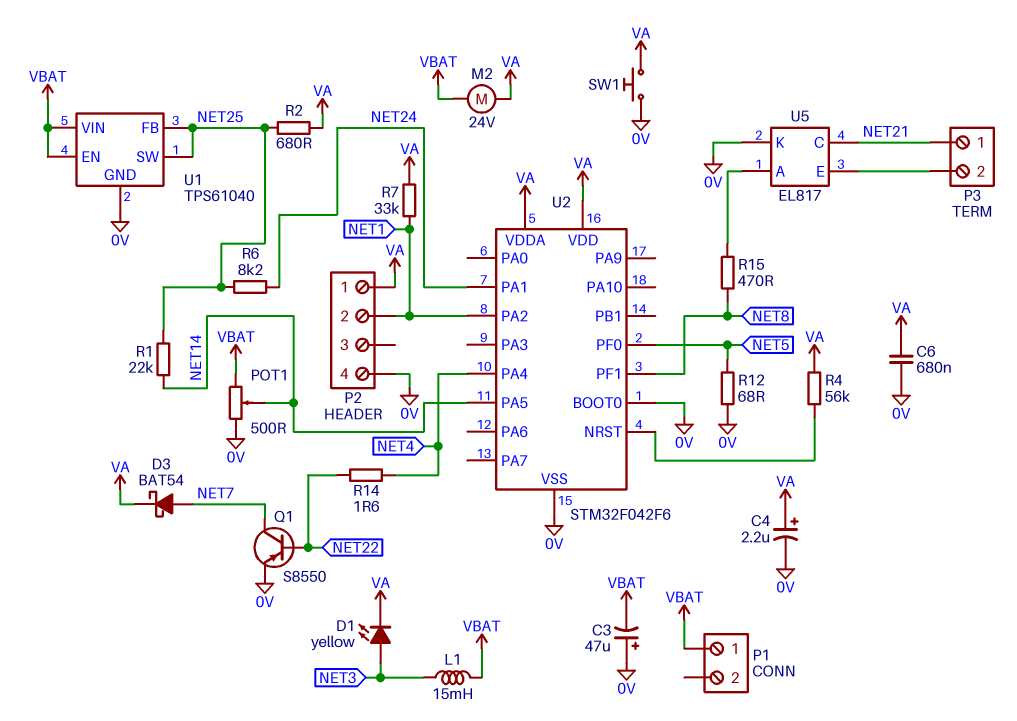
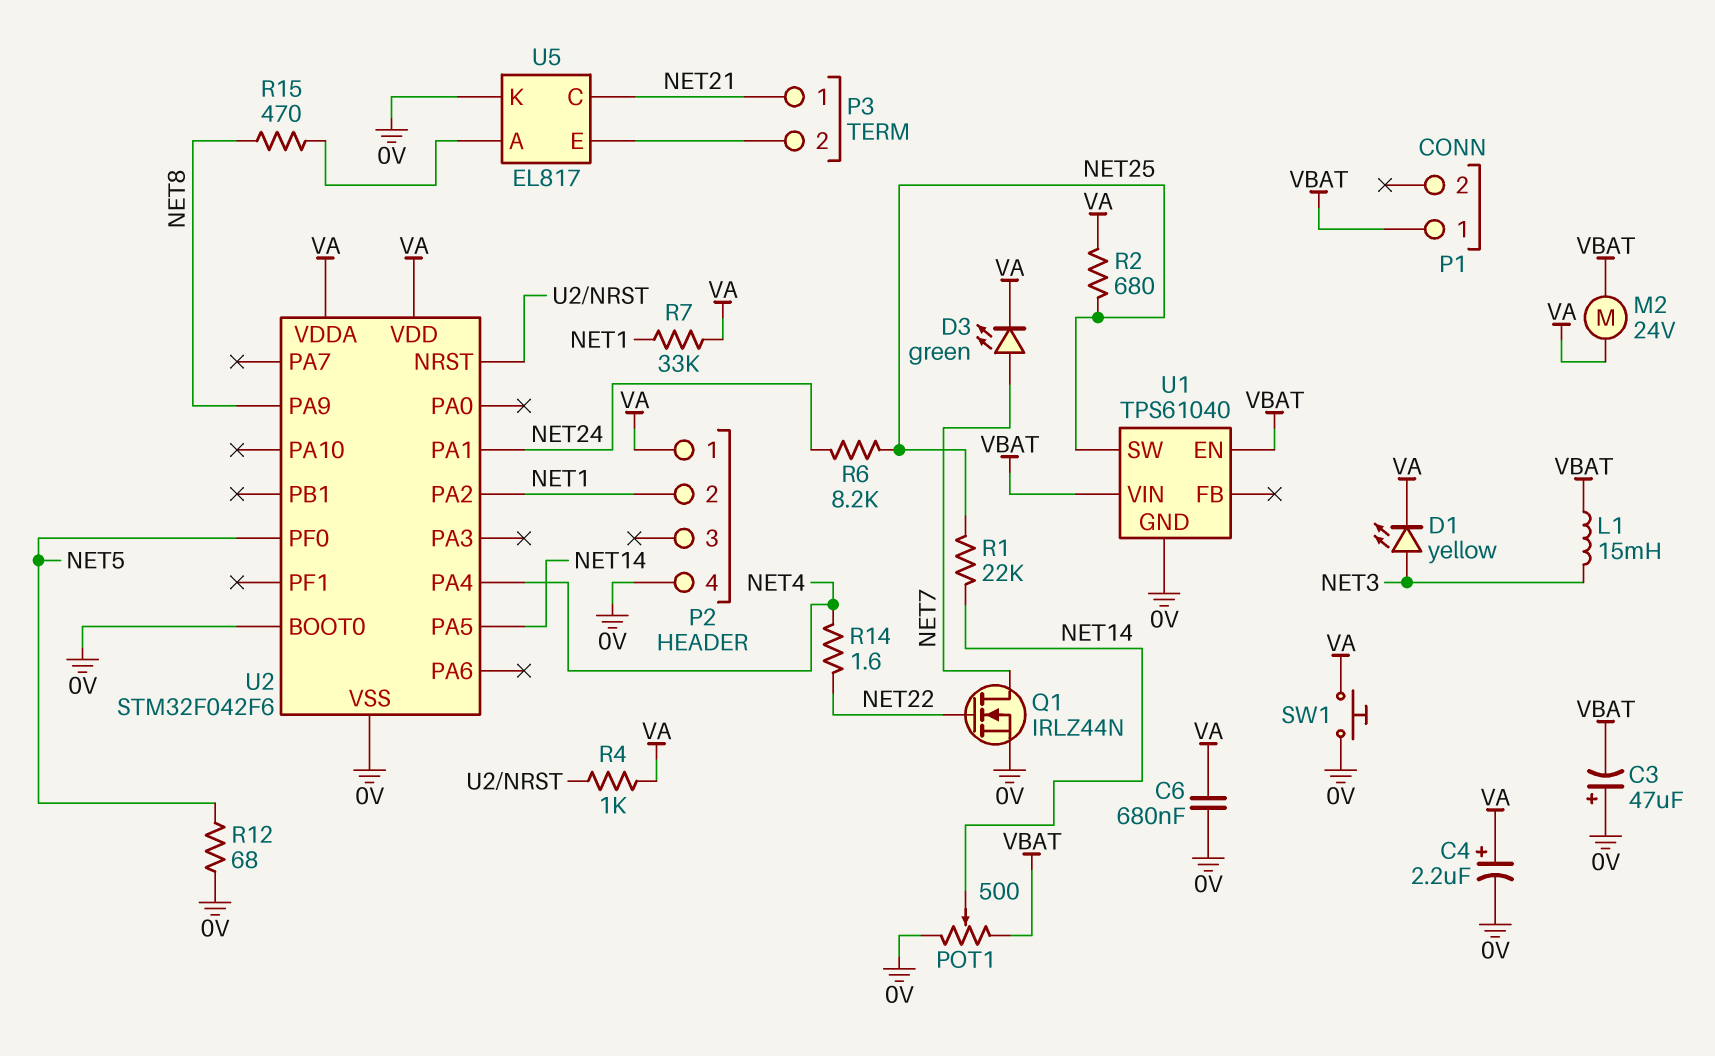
D3: schottky BAT54 (A NET7, K VA) -> LED green (A NET7, K VA)
Q1: PNP S8550 (B NET22, C NET7, E 0V) -> NMOS IRLZ44N (G NET22, D NET7, S 0V)
R4: 56k (U2/NRST, VA) -> 1k (U2/NRST, VA)
U1 pin FB: NET25 -> none
U2 pin PA9: none -> NET8
U2 pin PF1: NET8 -> none

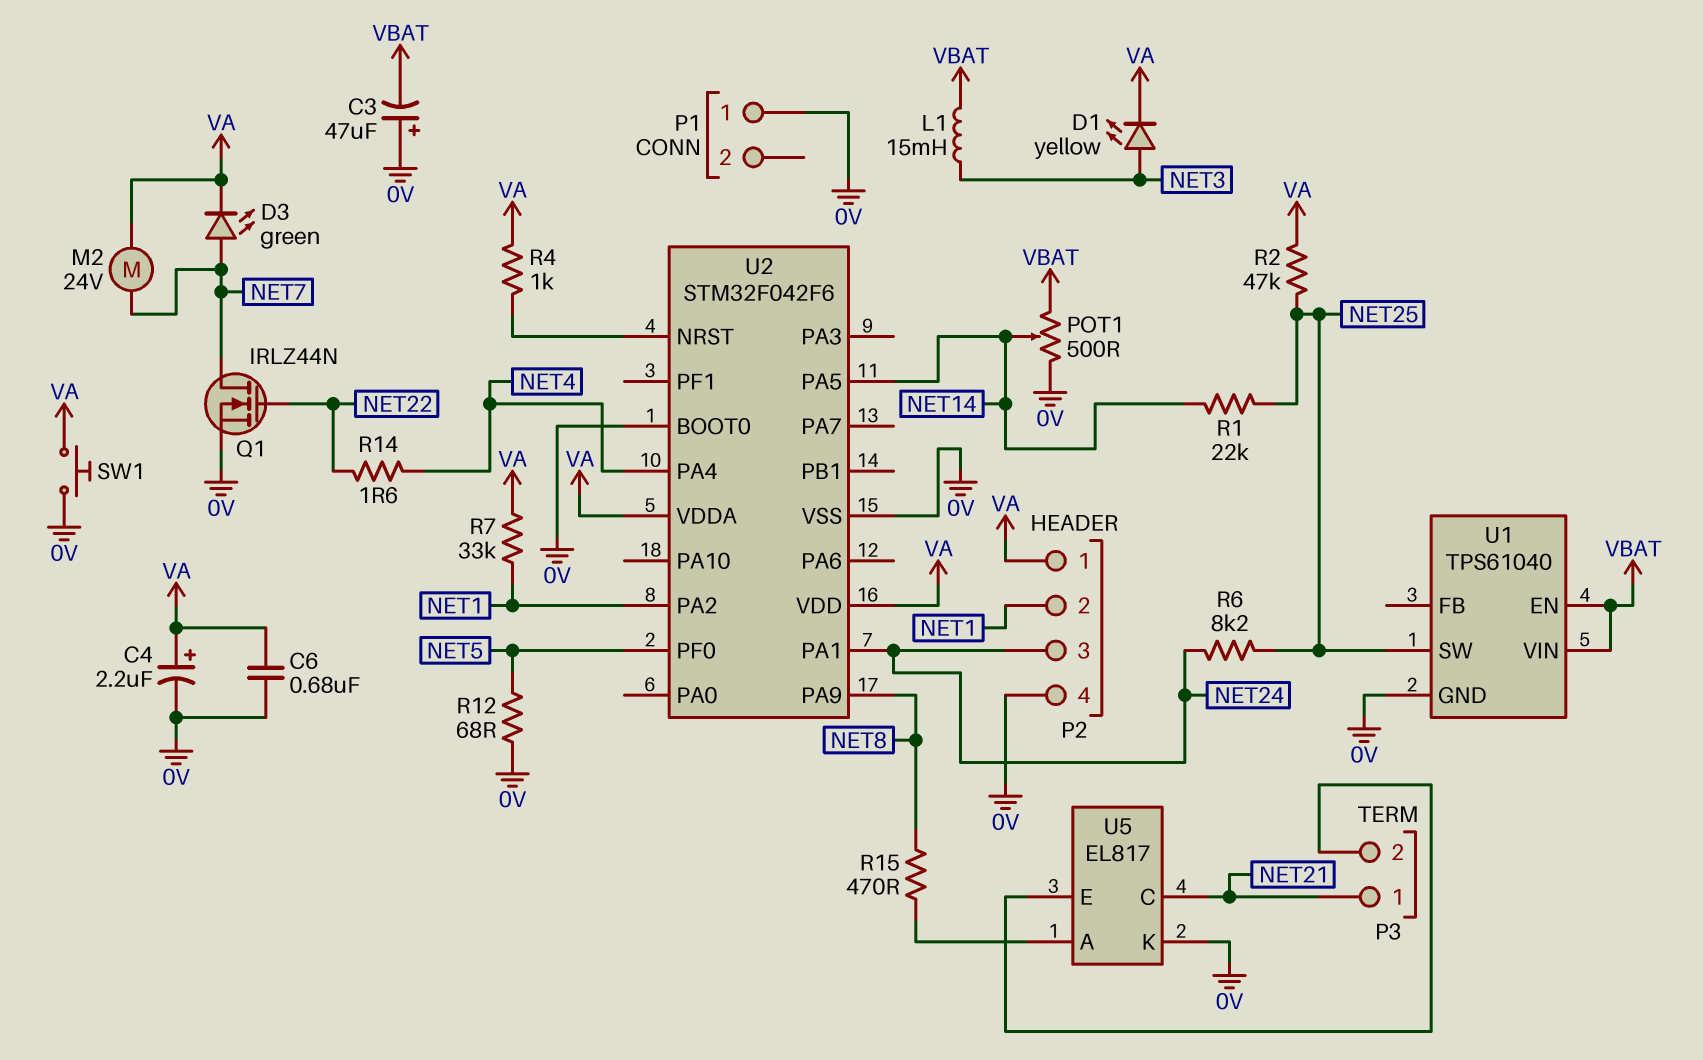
M2: motor 24V (VA, VBAT) -> motor 24V (NET7, VA)
P1 pin 1: VBAT -> 0V
P2 pin 3: none -> NET24
R2: 680 (NET25, VA) -> 47k (NET25, VA)

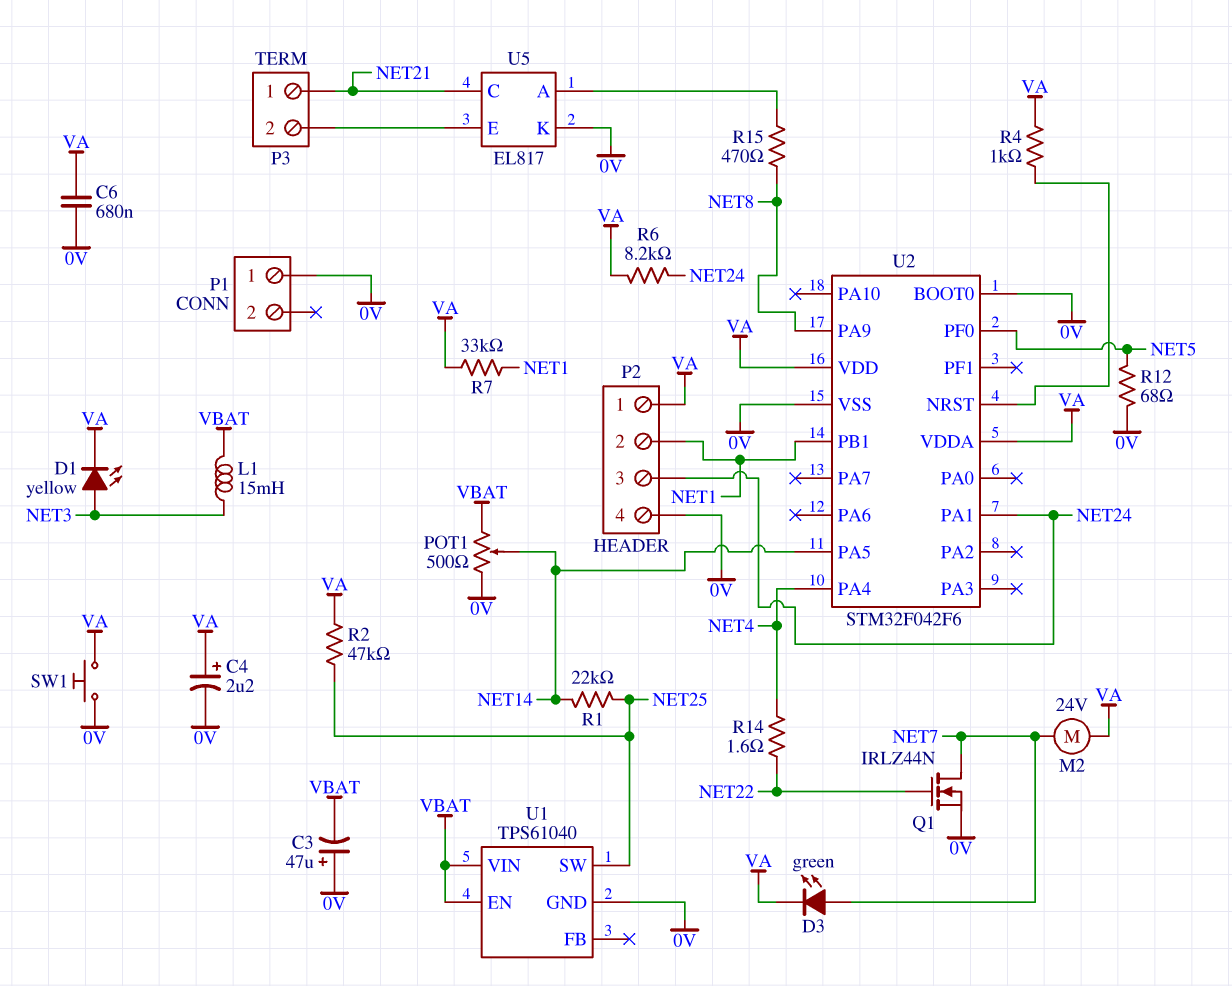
R6: 8.2k (NET24, NET25) -> 8.2k (NET24, VA)
U2 pin PA2: NET1 -> none
U2 pin PB1: none -> NET1

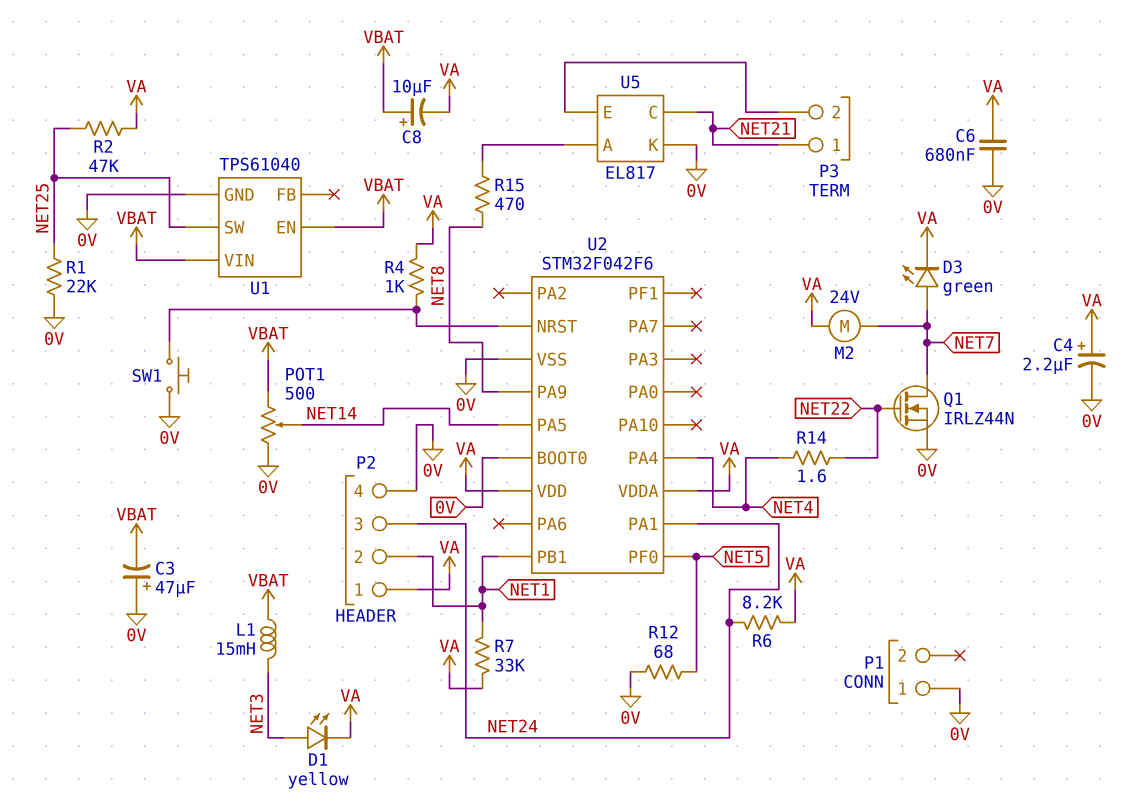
C8: none -> 10uF (plus VBAT, minus VA)
R1: 22k (NET14, NET25) -> 22k (0V, NET25)
SW1: button (0V, VA) -> button (0V, U2/NRST)

